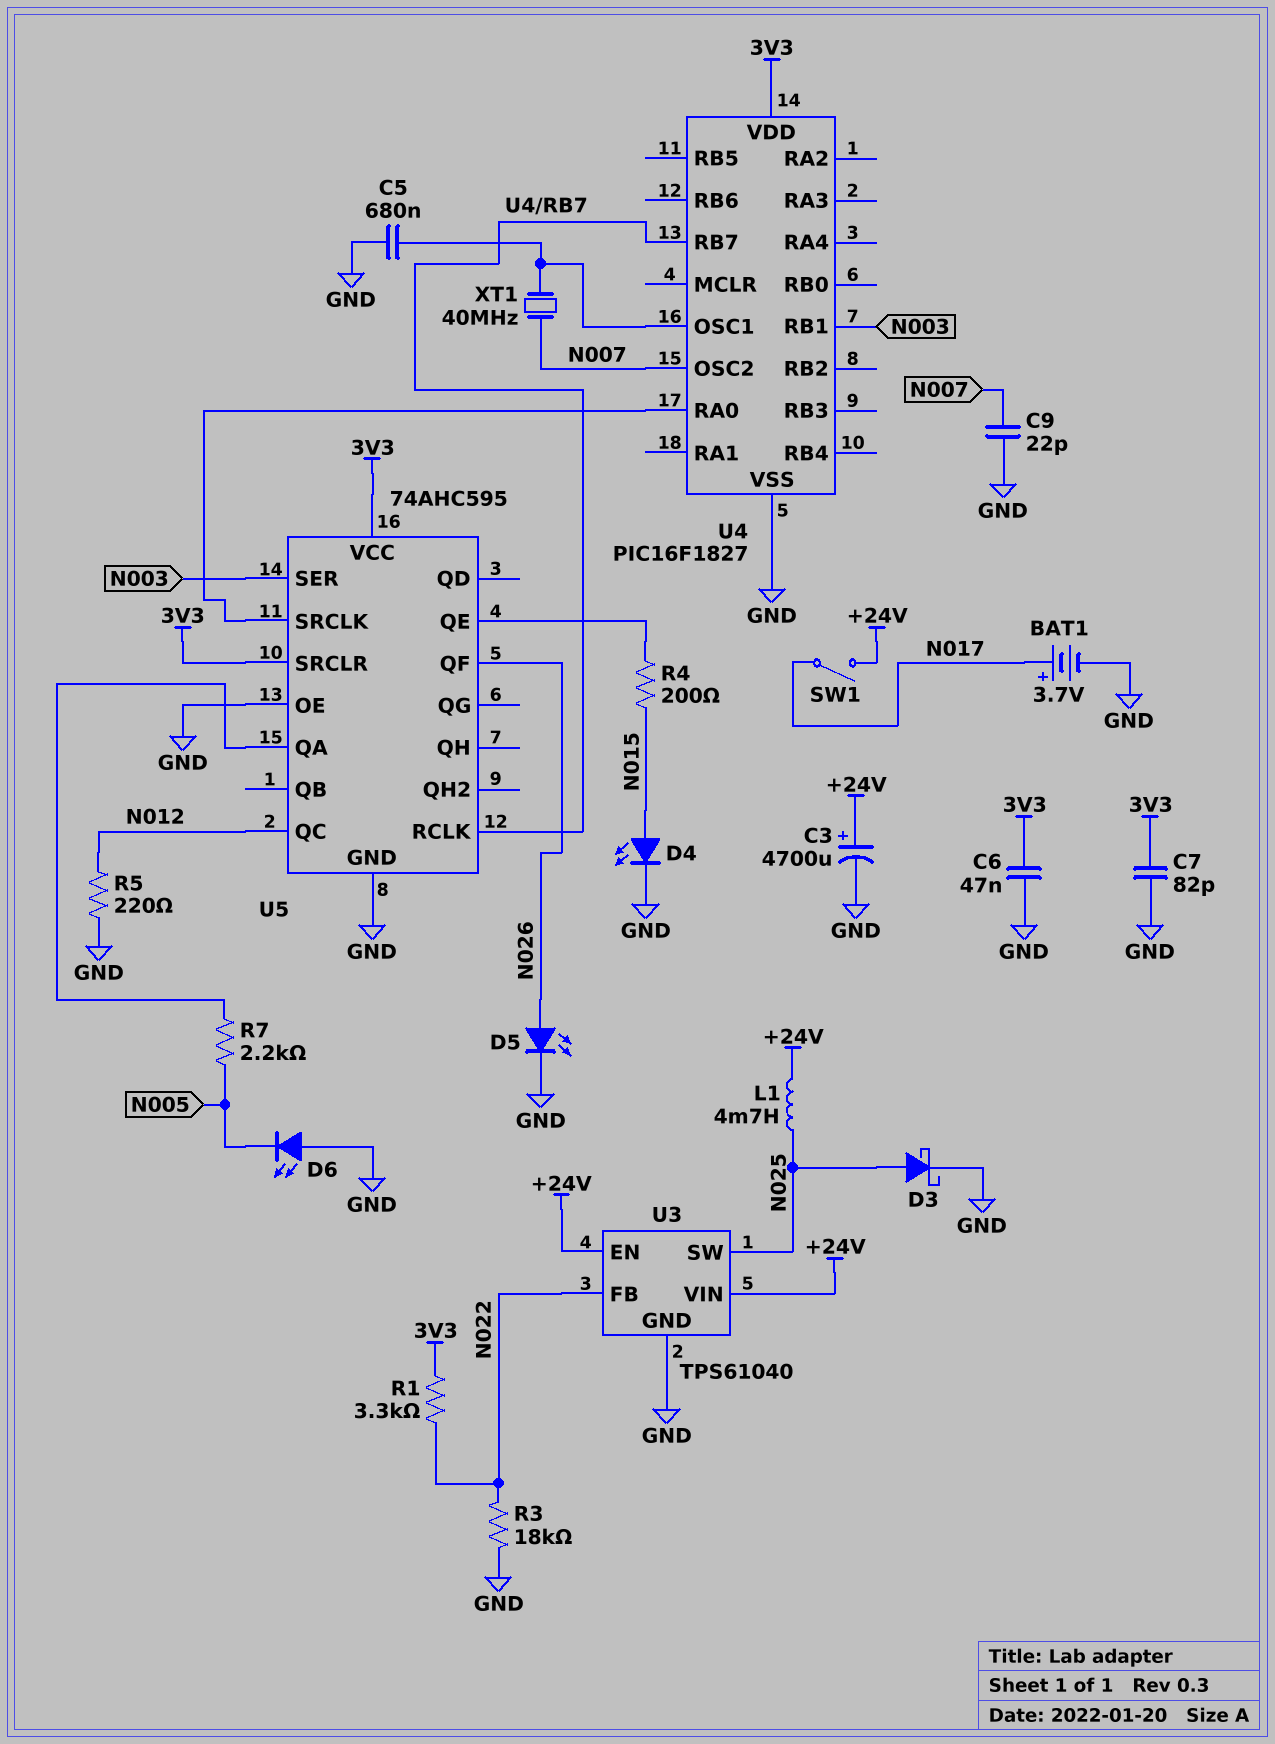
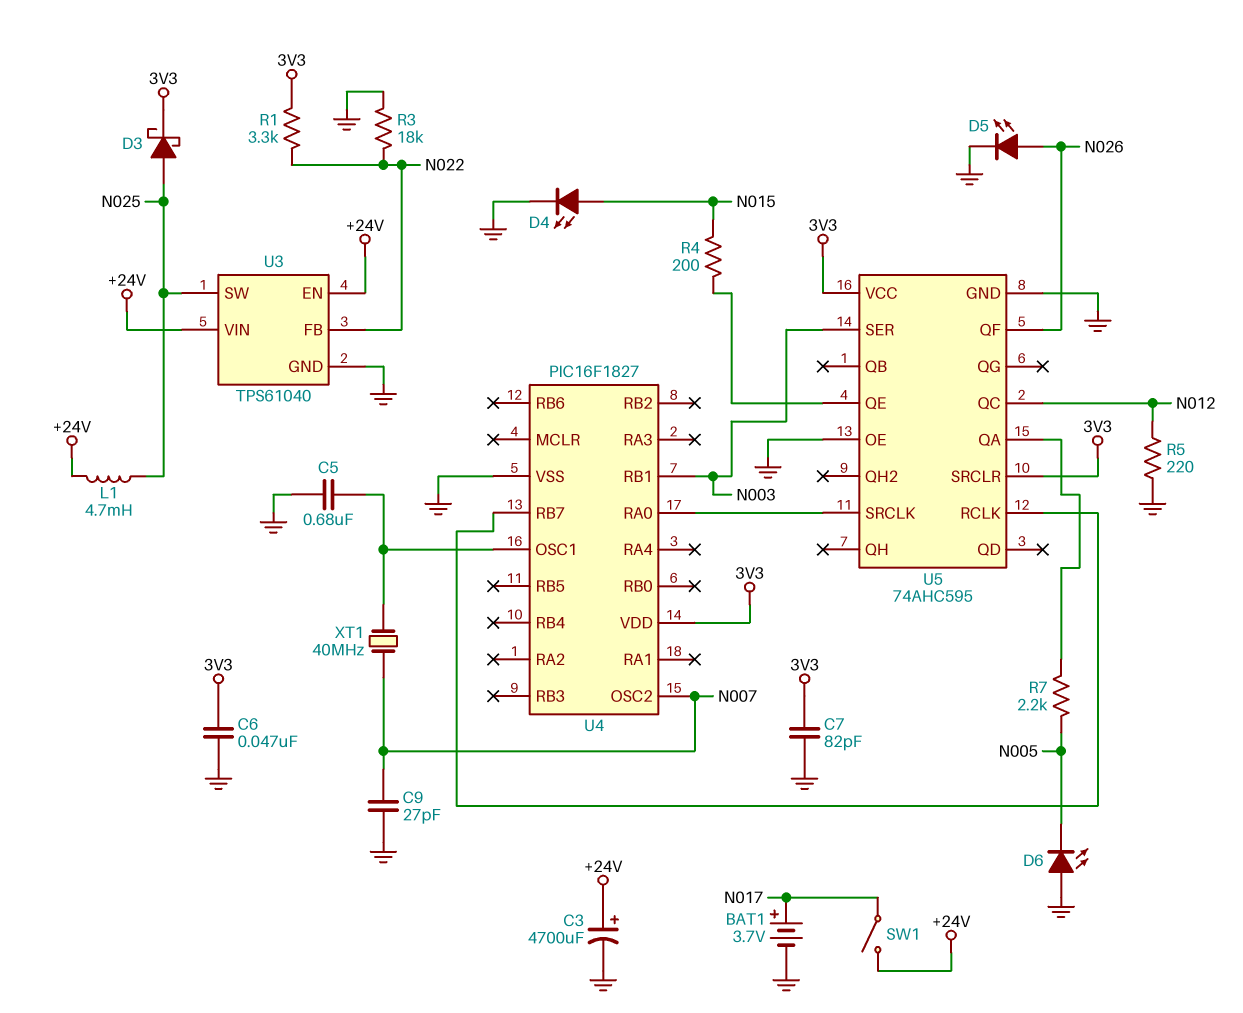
C9: 22pF (GND, N007) -> 27pF (GND, N007)
D3: schottky (A N025, K GND) -> schottky (A N025, K 3V3)

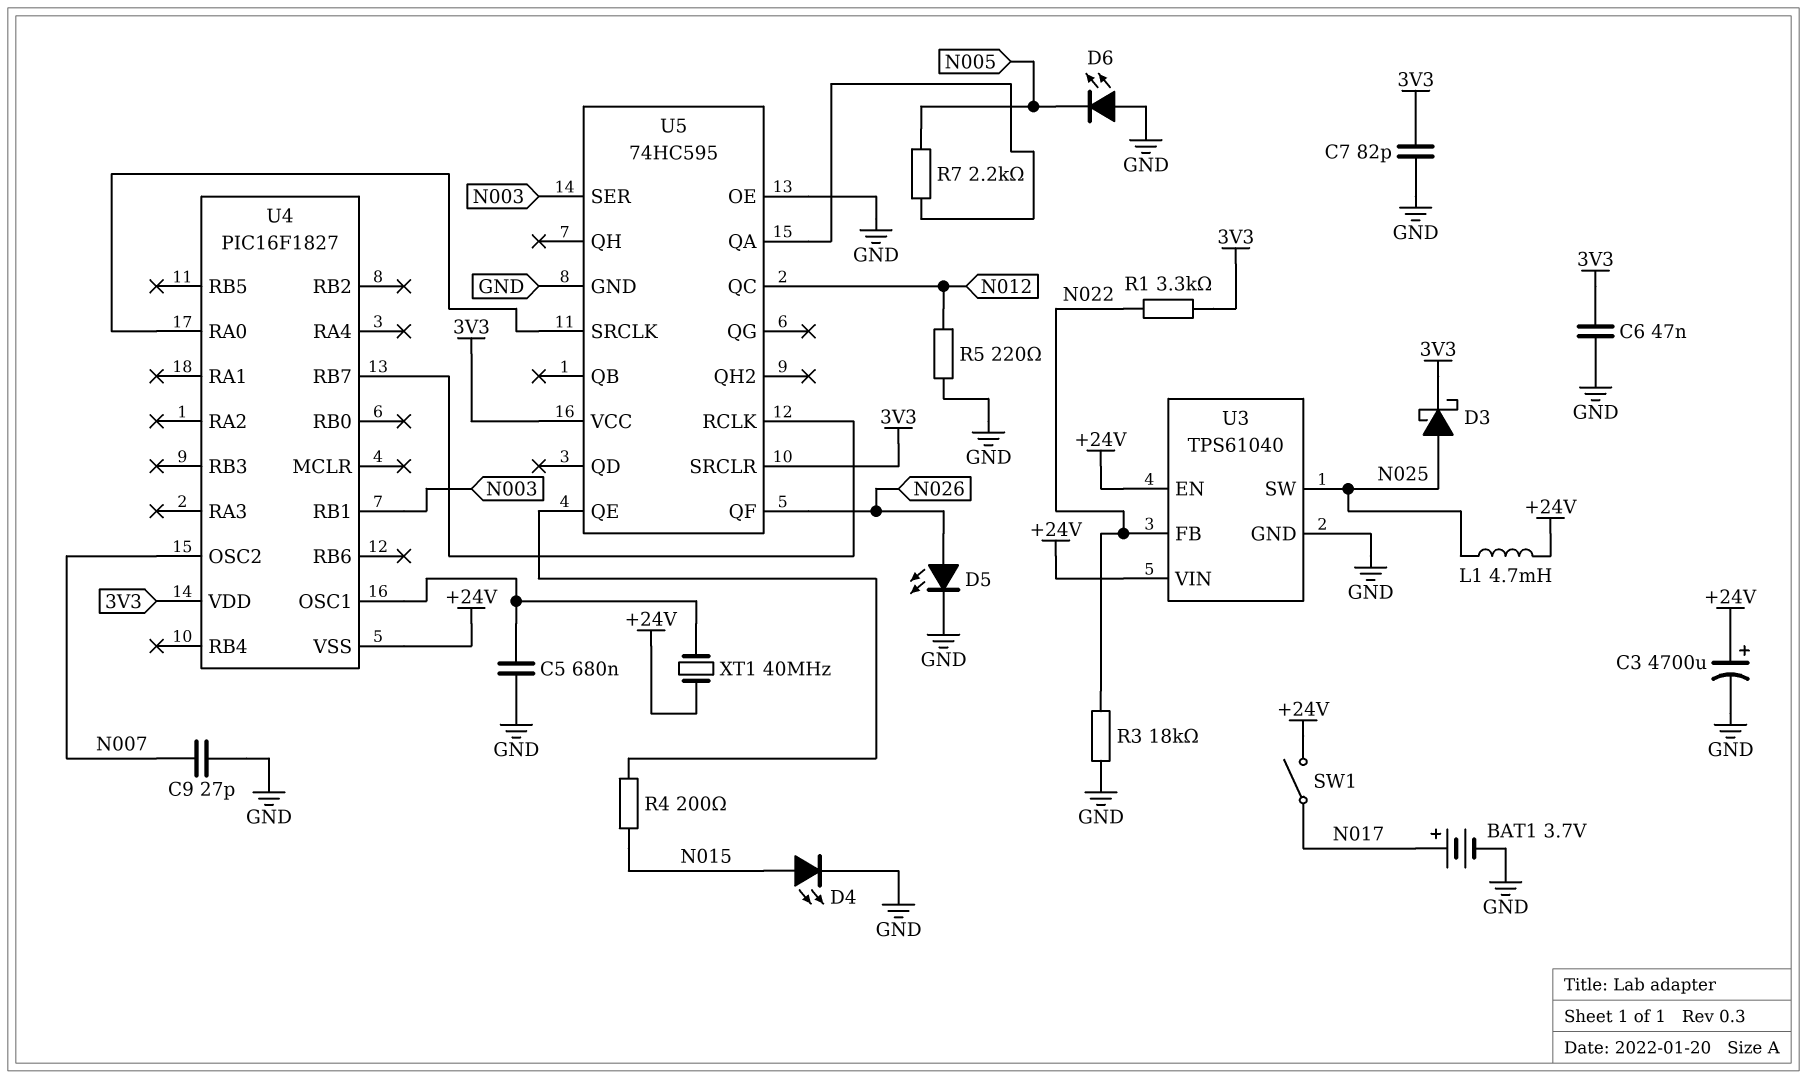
U4 pin VSS: GND -> +24V
U5: 74AHC595 -> 74HC595
XT1: 40MHz (N007, U4/OSC1) -> 40MHz (+24V, U4/OSC1)

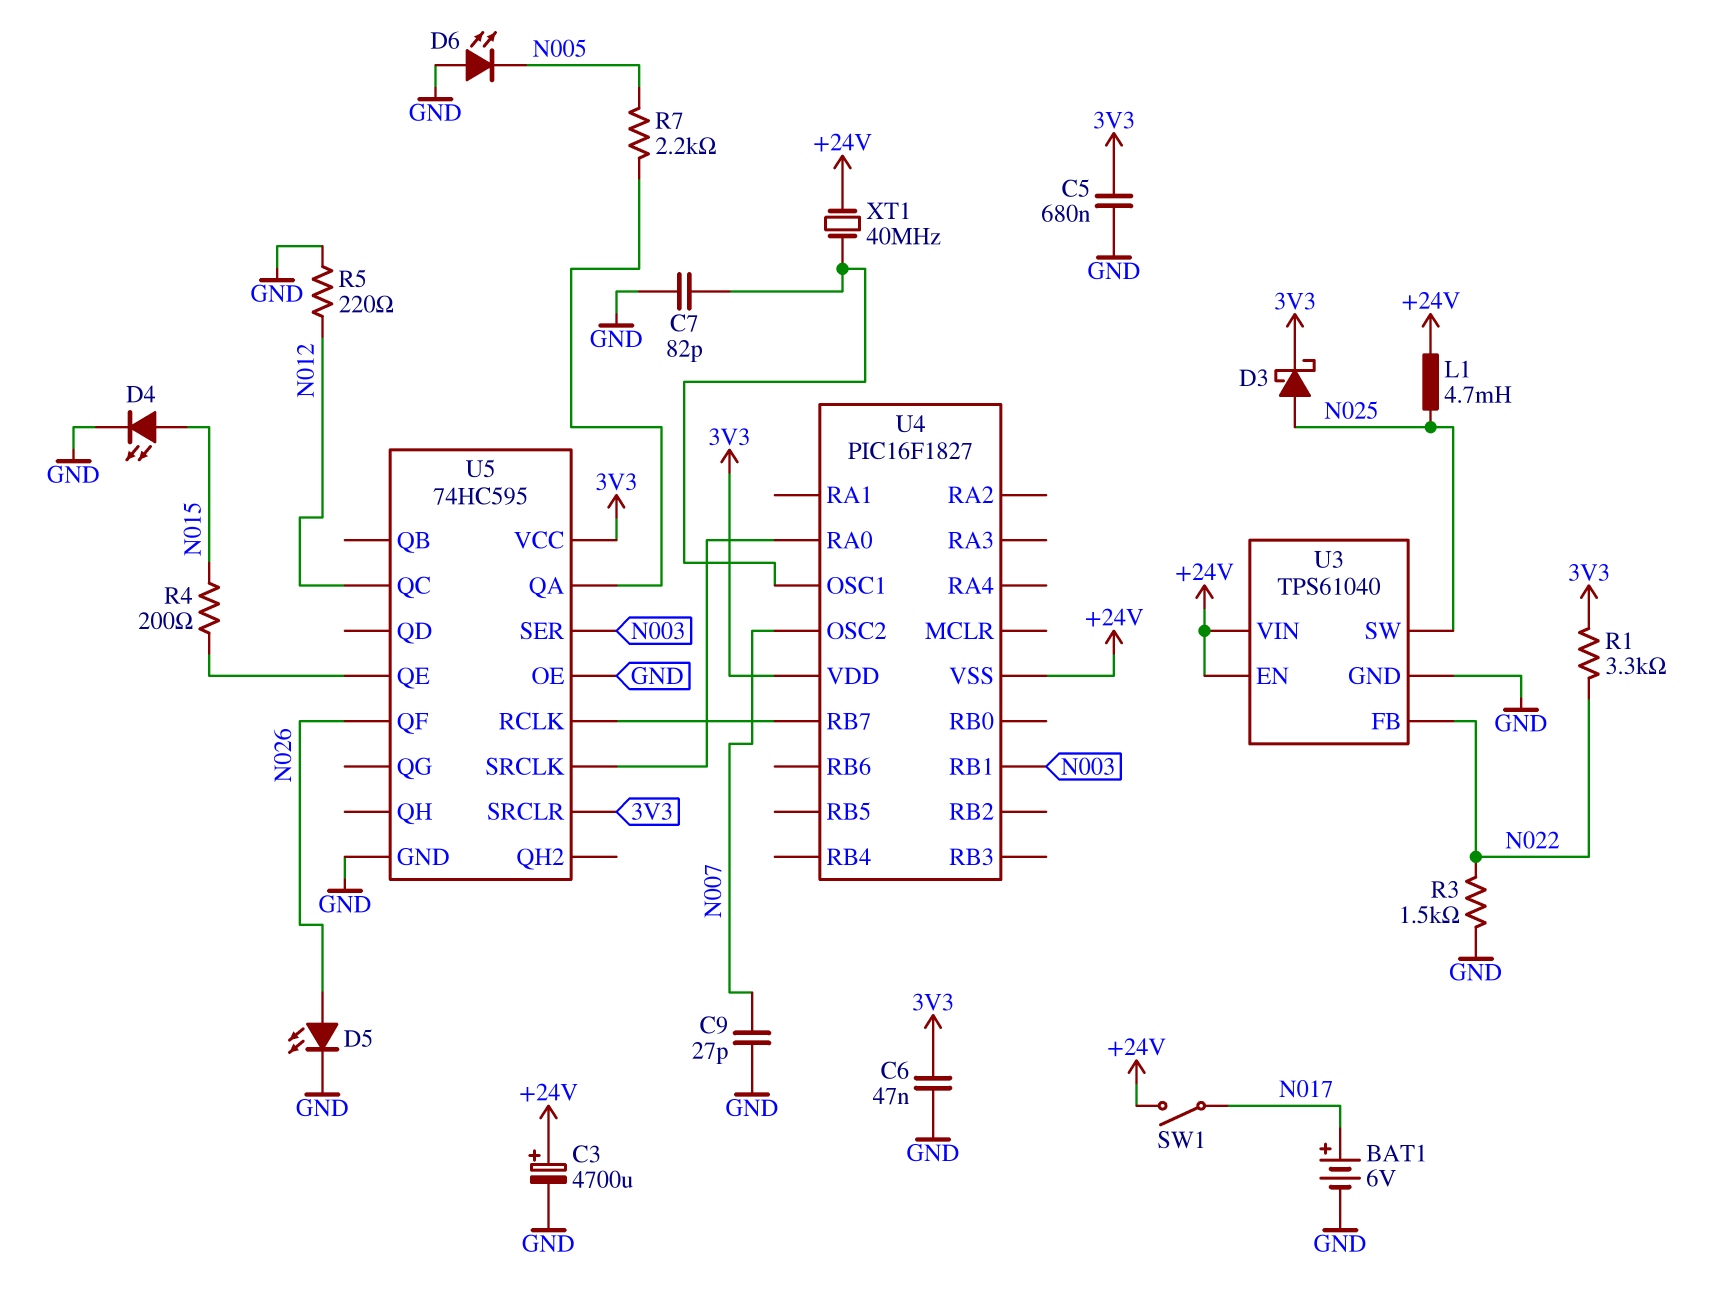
BAT1: 3.7V (plus N017, minus GND) -> 6V (plus N017, minus GND)
C5: 680nF (GND, U4/OSC1) -> 680nF (3V3, GND)
C7: 82pF (3V3, GND) -> 82pF (GND, U4/OSC1)
R3: 18k (GND, N022) -> 1.5k (GND, N022)

